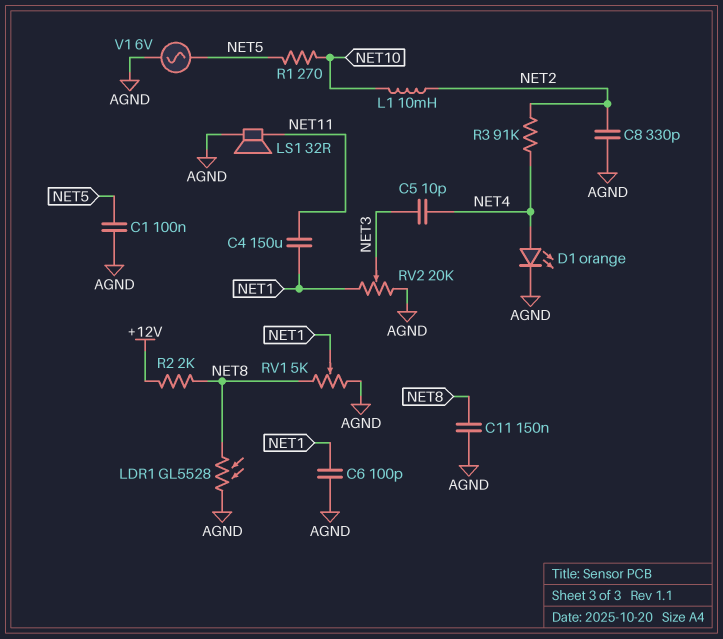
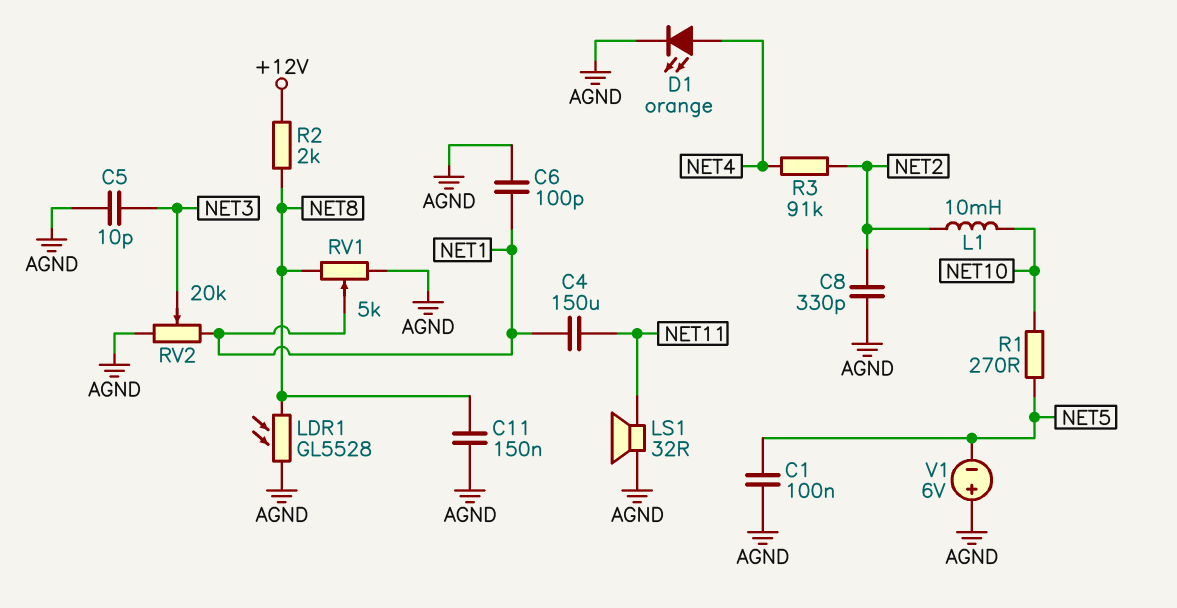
C5: 10pF (NET3, NET4) -> 10pF (AGND, NET3)
V1: AC 6V (AGND, NET5) -> 6V (plus AGND, minus NET5)

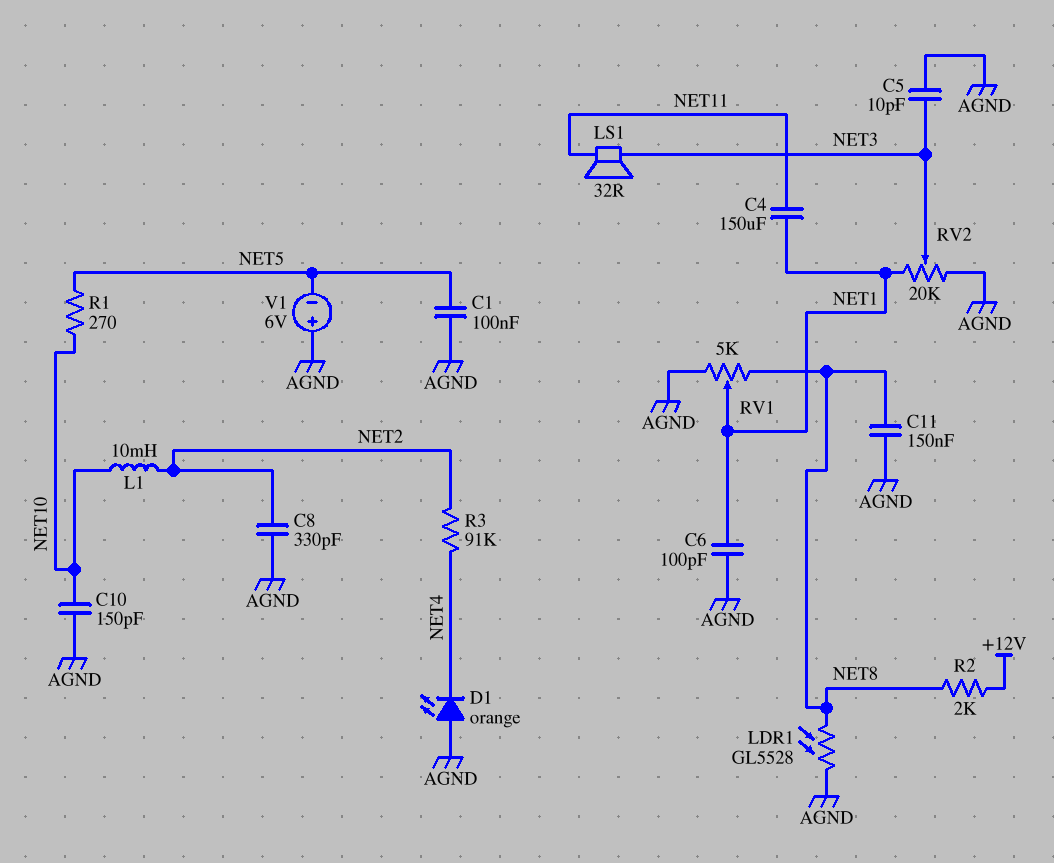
C10: none -> 150pF (AGND, NET10)
D1: LED orange (A NET4, K AGND) -> LED orange (A AGND, K NET4)
LS1: speaker 32R (AGND, NET11) -> speaker 32R (NET3, NET11)

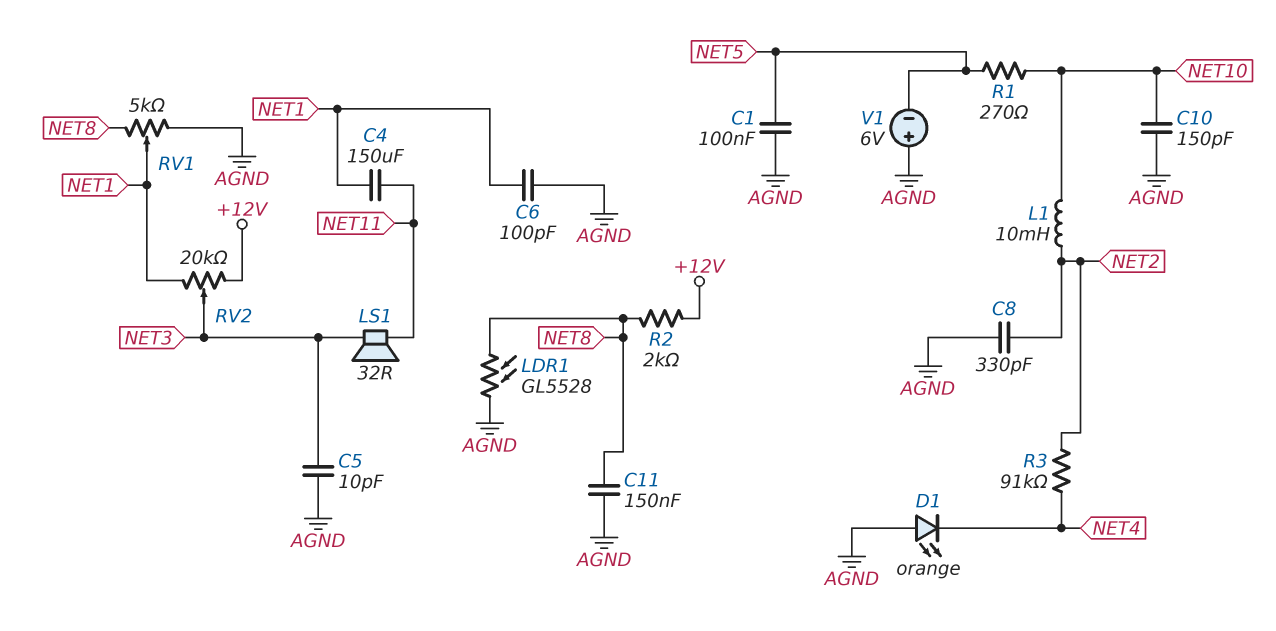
RV2: 20k (AGND, NET1, wiper NET3) -> 20k (+12V, NET1, wiper NET3)

